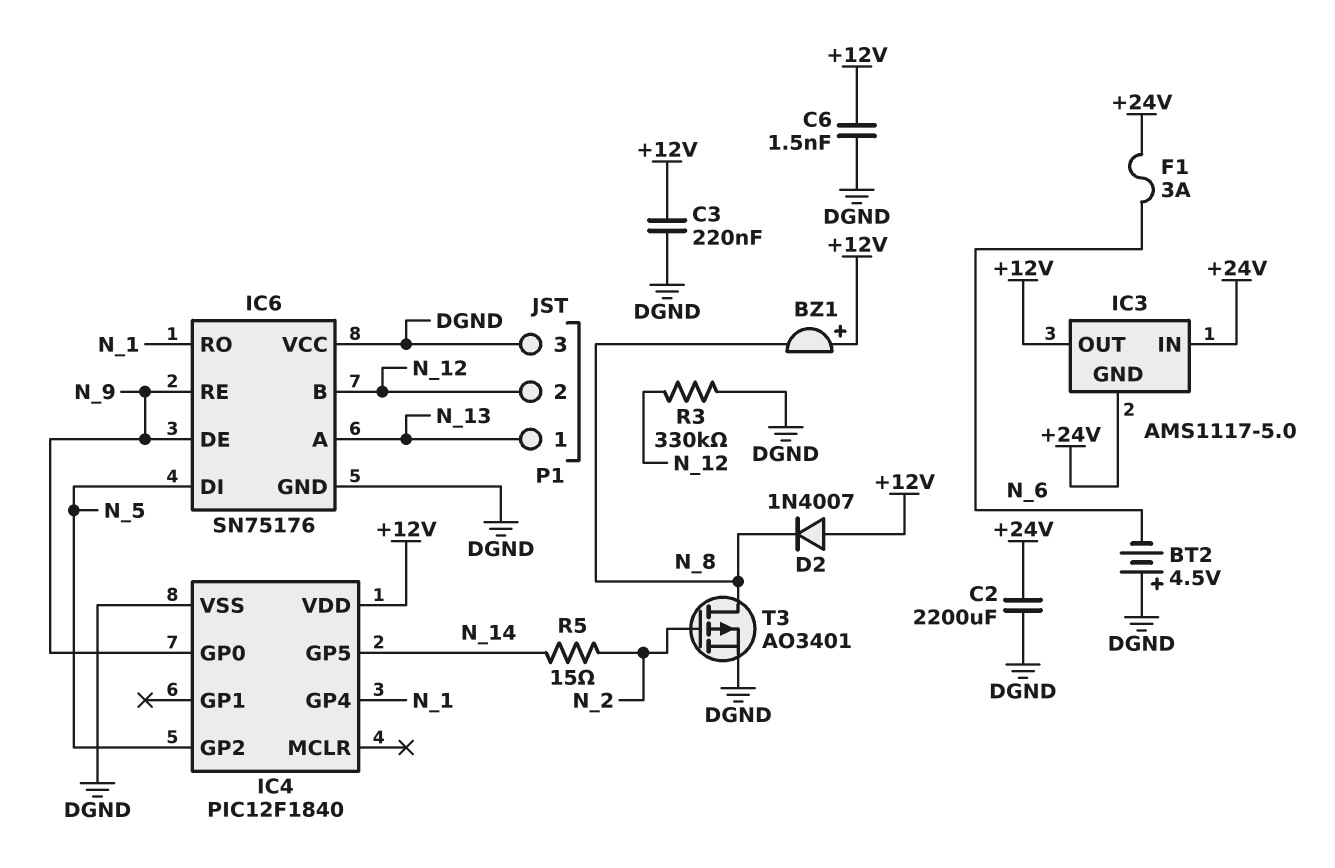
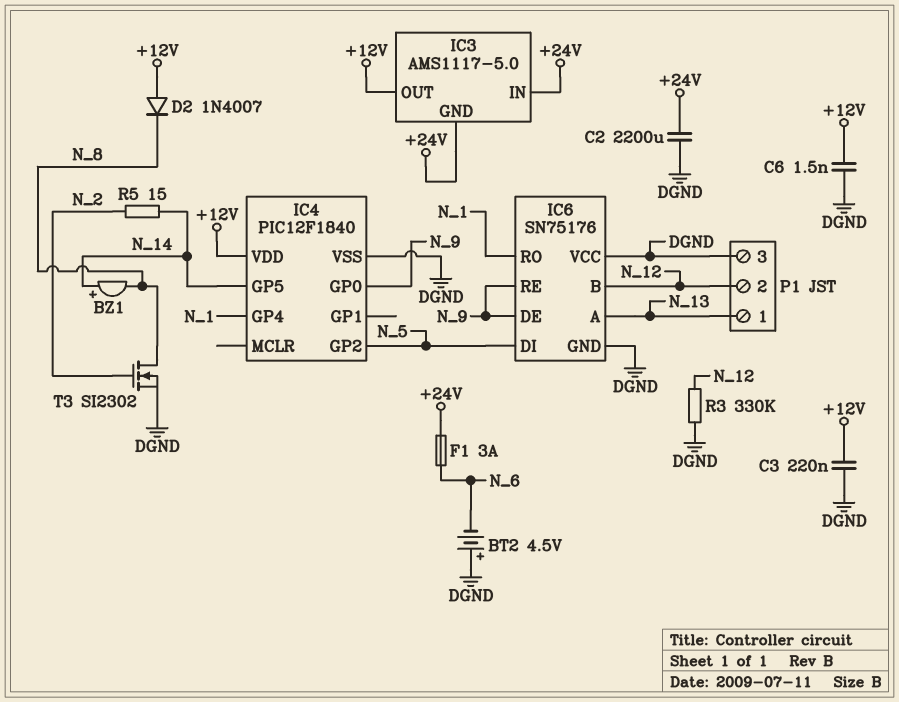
BZ1: buzzer (plus +12V, minus N_8) -> buzzer (plus N_14, minus N_8)
T3: PMOS AO3401 (G N_2, D N_8, S DGND) -> NMOS SI2302 (G N_2, D N_8, S DGND)

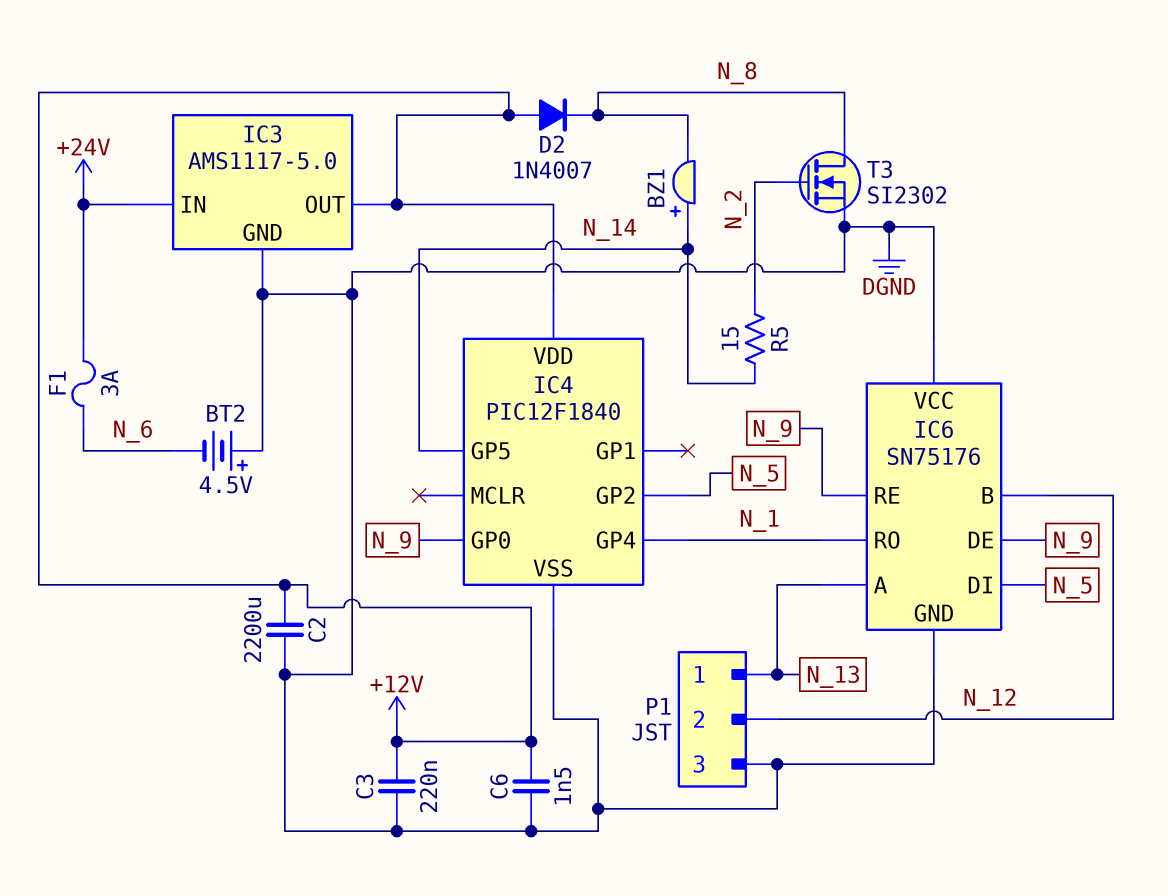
C2: 2200uF (+24V, DGND) -> 2200uF (+12V, DGND)
IC3 pin GND: +24V -> DGND
R3: 330k (DGND, N_12) -> none

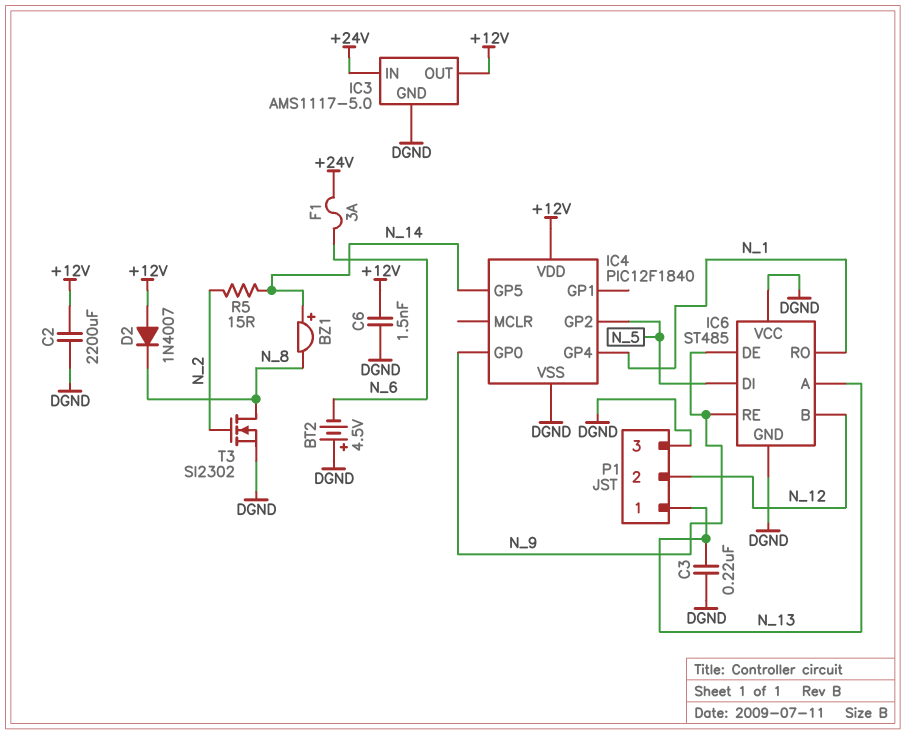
C3: 220nF (+12V, DGND) -> 220nF (DGND, N_13)
IC6: SN75176 -> ST485

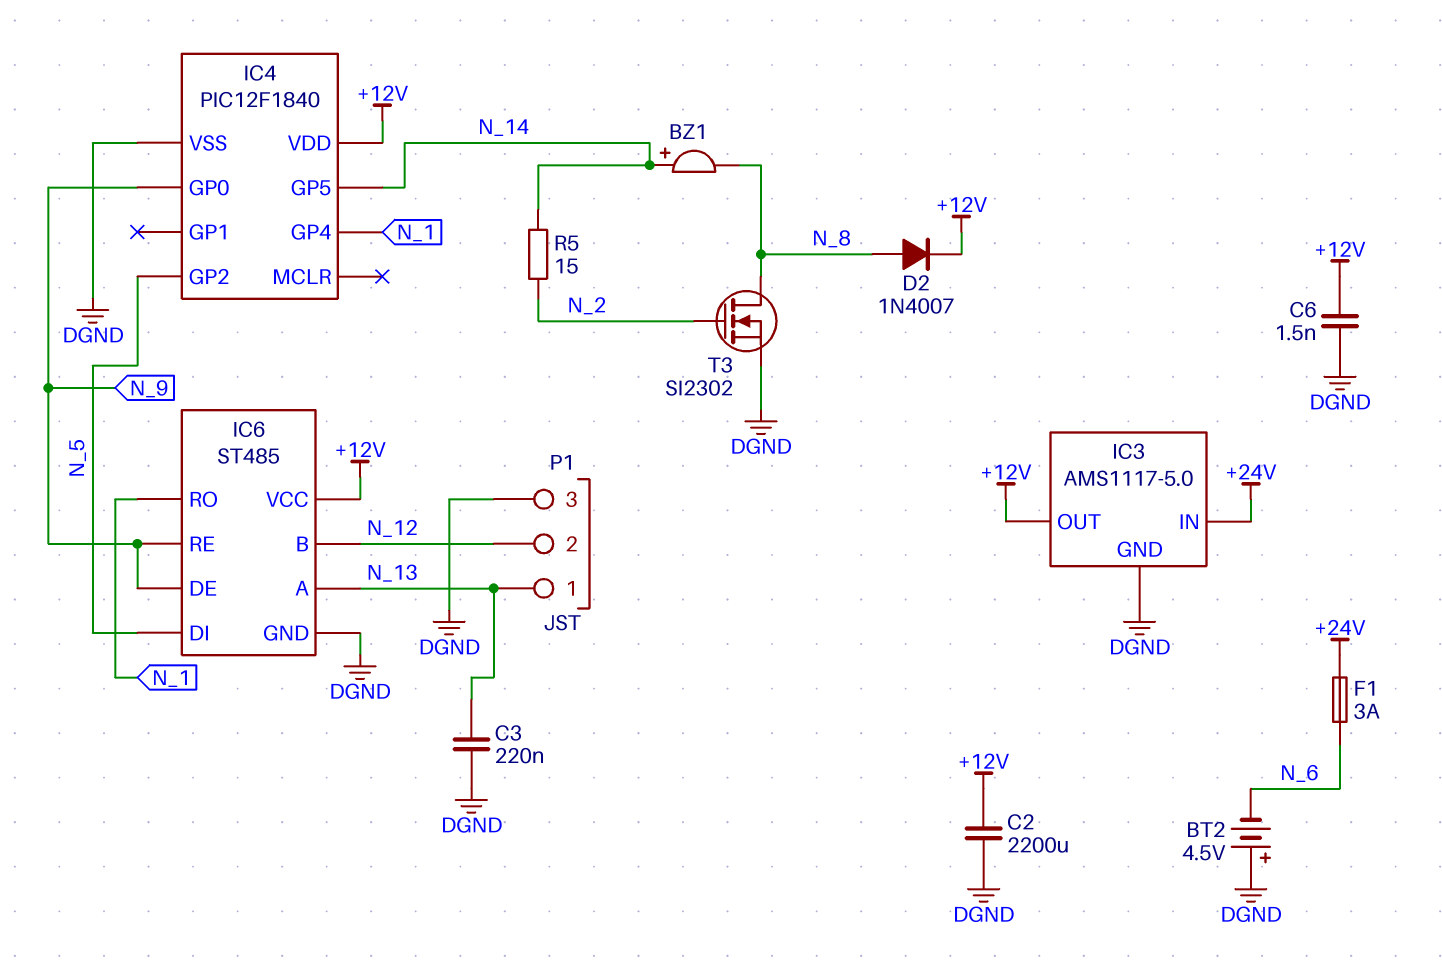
D2: diode 1N4007 (A +12V, K N_8) -> diode 1N4007 (A N_8, K +12V)
IC6 pin VCC: DGND -> +12V

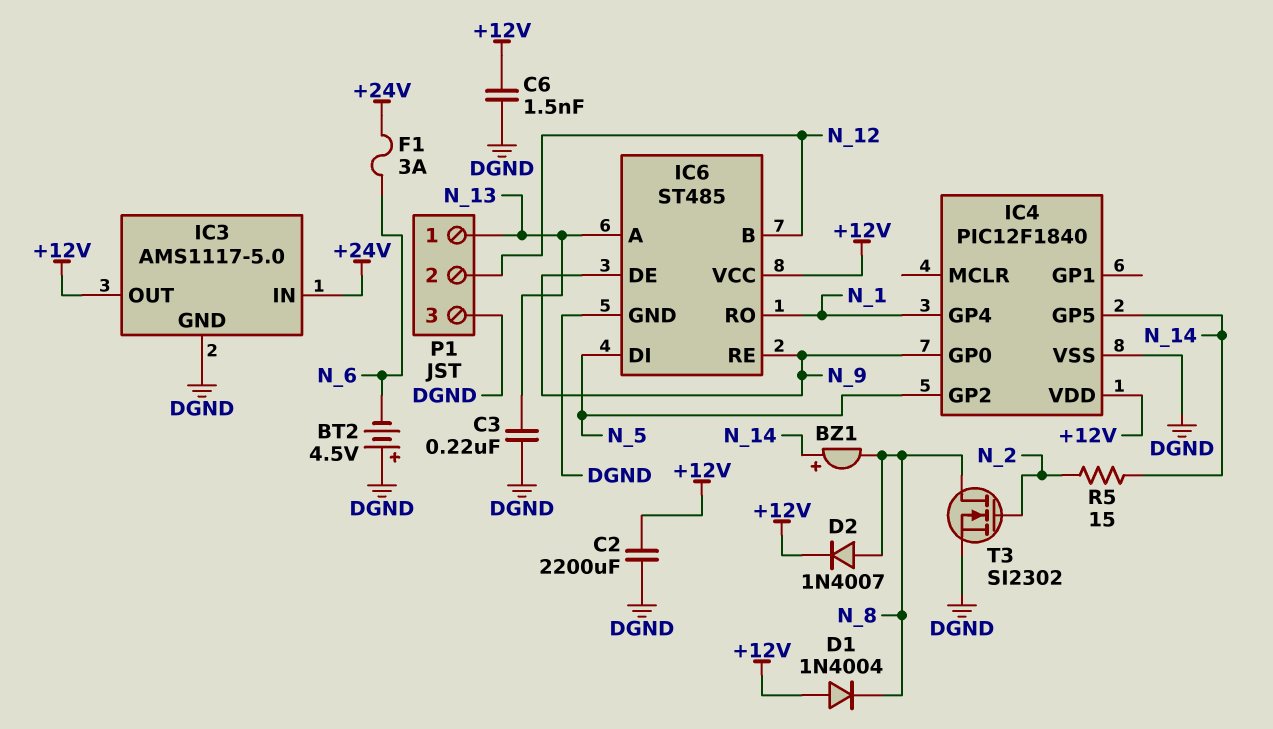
D1: none -> diode 1N4004 (A +12V, K N_8)

